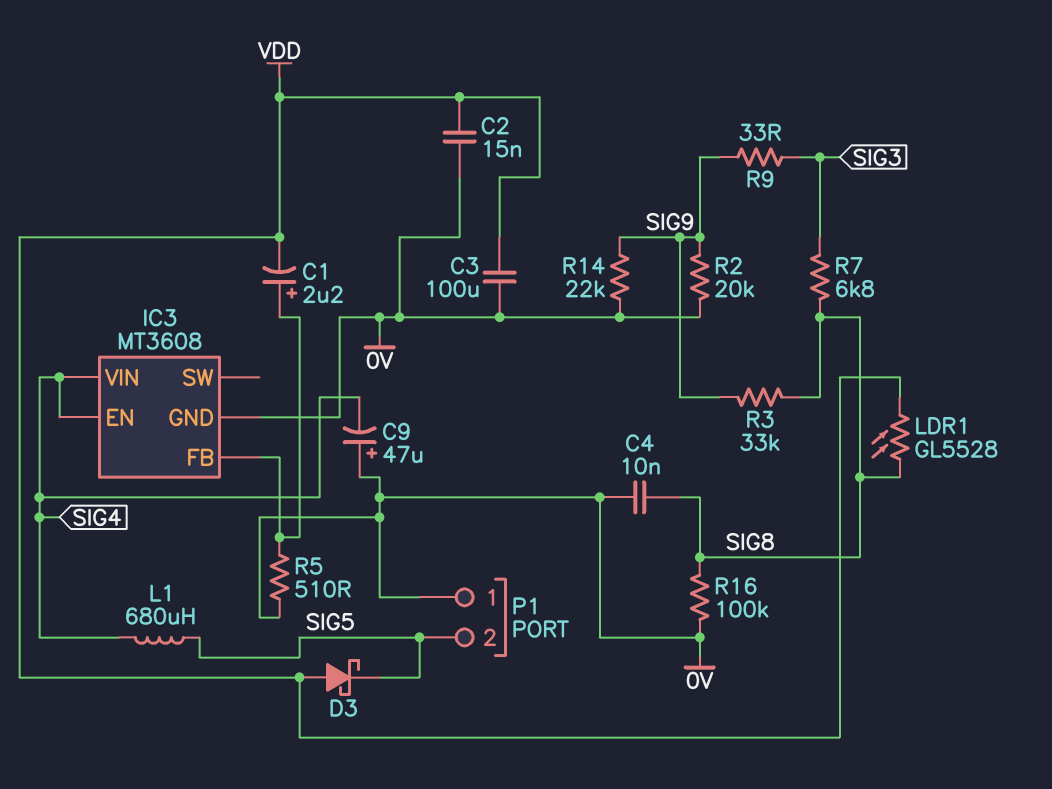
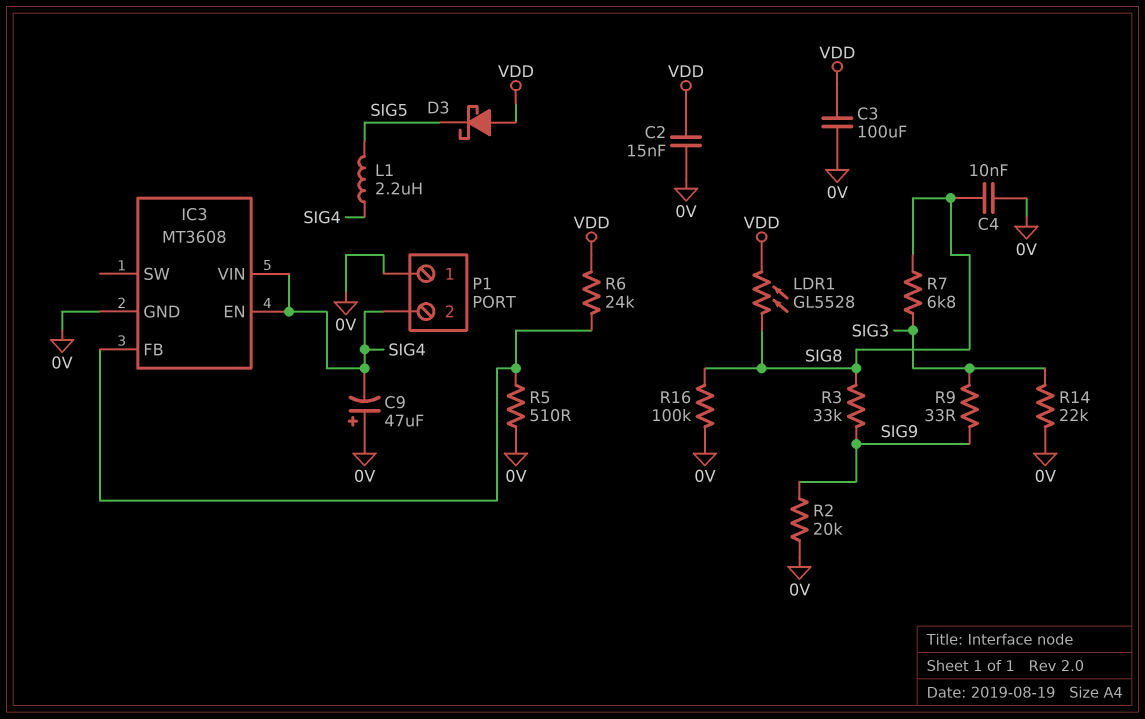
C1: 2.2uF (plus IC3/FB, minus VDD) -> none
L1: 680uH (SIG4, SIG5) -> 2.2uH (SIG4, SIG5)
P1 pin 2: SIG5 -> SIG4
R6: none -> 24k (IC3/FB, VDD)
R14: 22k (0V, SIG9) -> 22k (0V, SIG3)

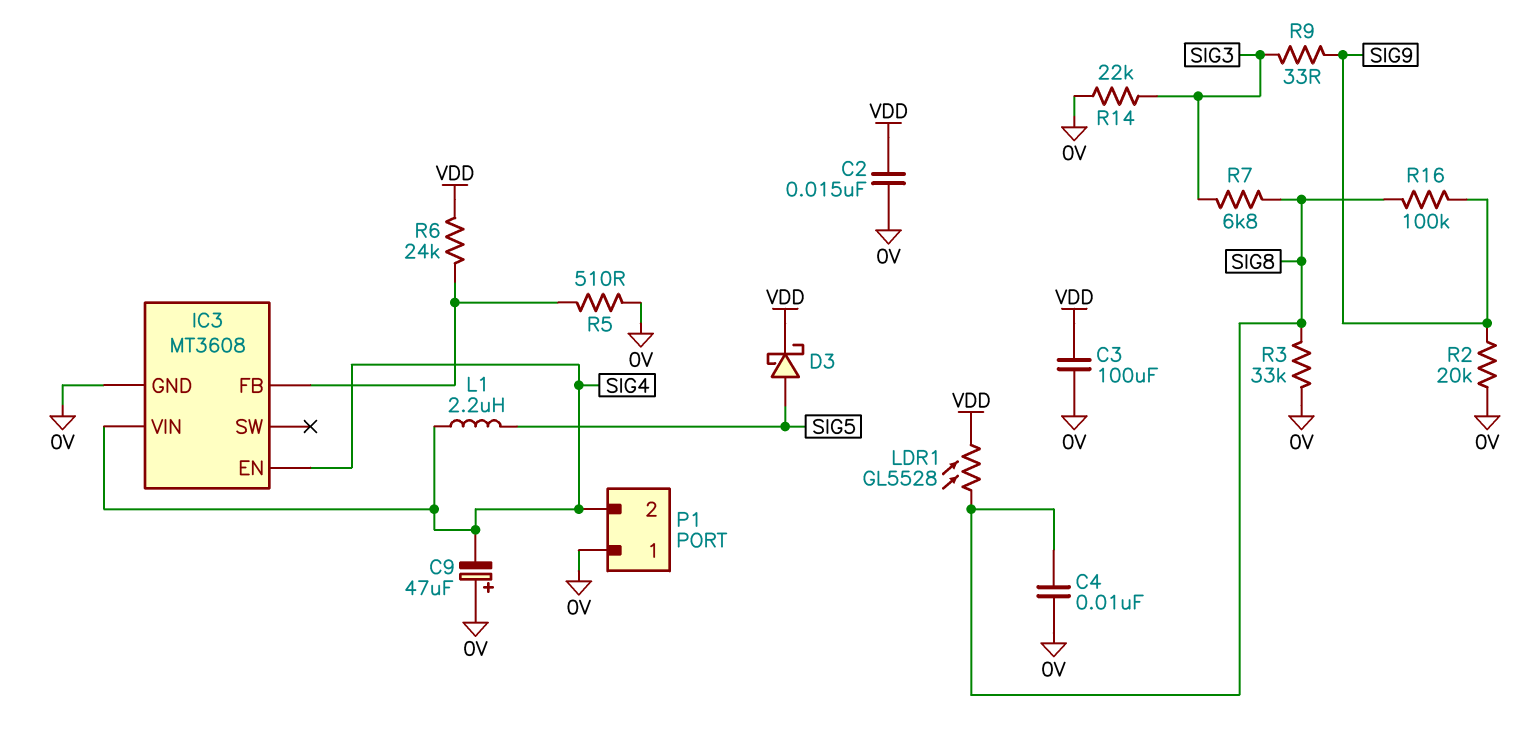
D3: schottky (A VDD, K SIG5) -> schottky (A SIG5, K VDD)
R3: 33k (SIG8, SIG9) -> 33k (0V, SIG8)
R16: 100k (0V, SIG8) -> 100k (SIG8, SIG9)

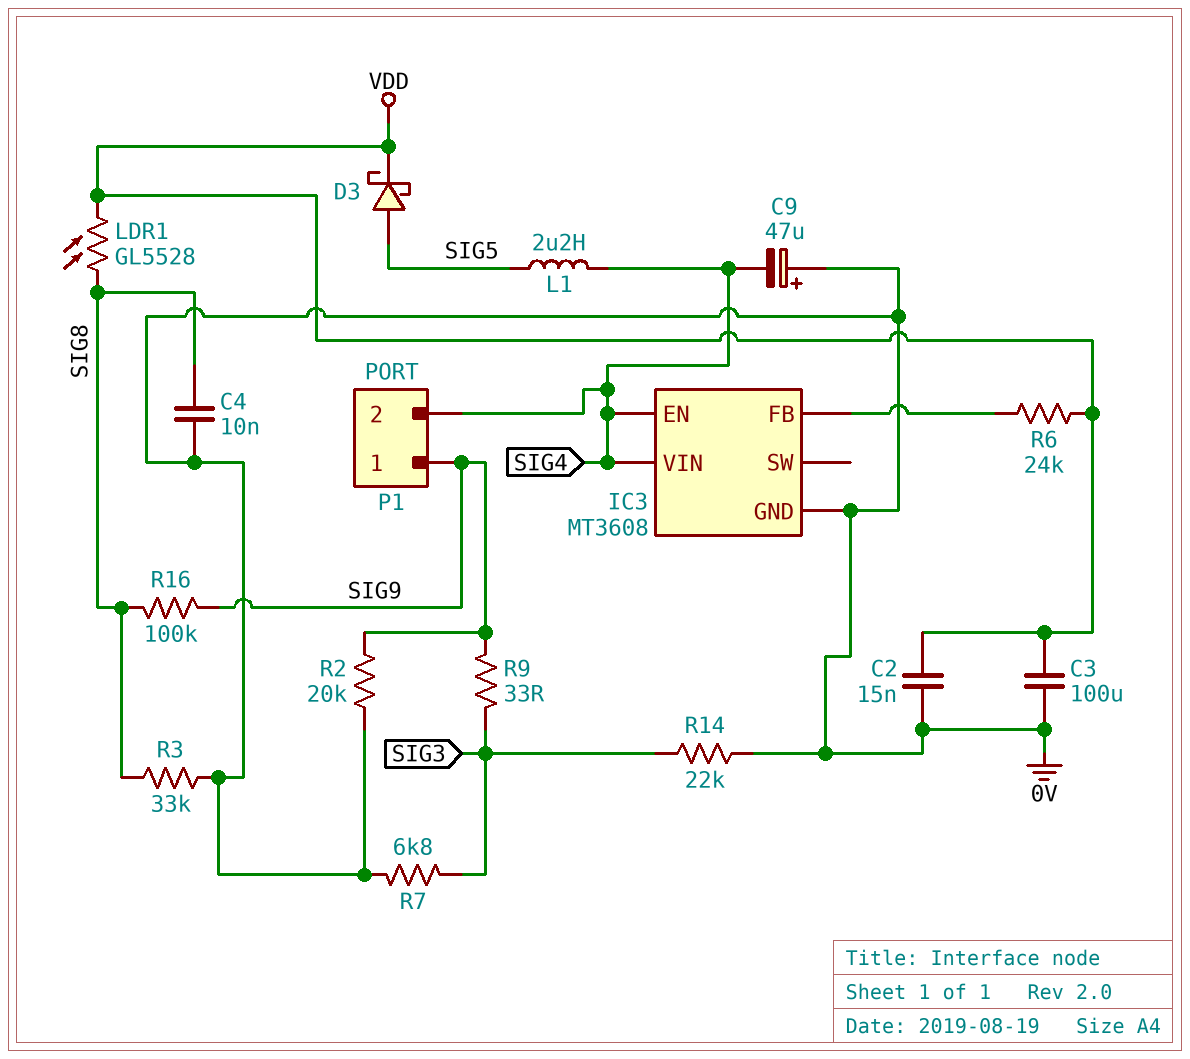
P1 pin 1: 0V -> SIG9
R5: 510 (0V, IC3/FB) -> none
R7: 6.8k (SIG3, SIG8) -> 6.8k (0V, SIG3)

